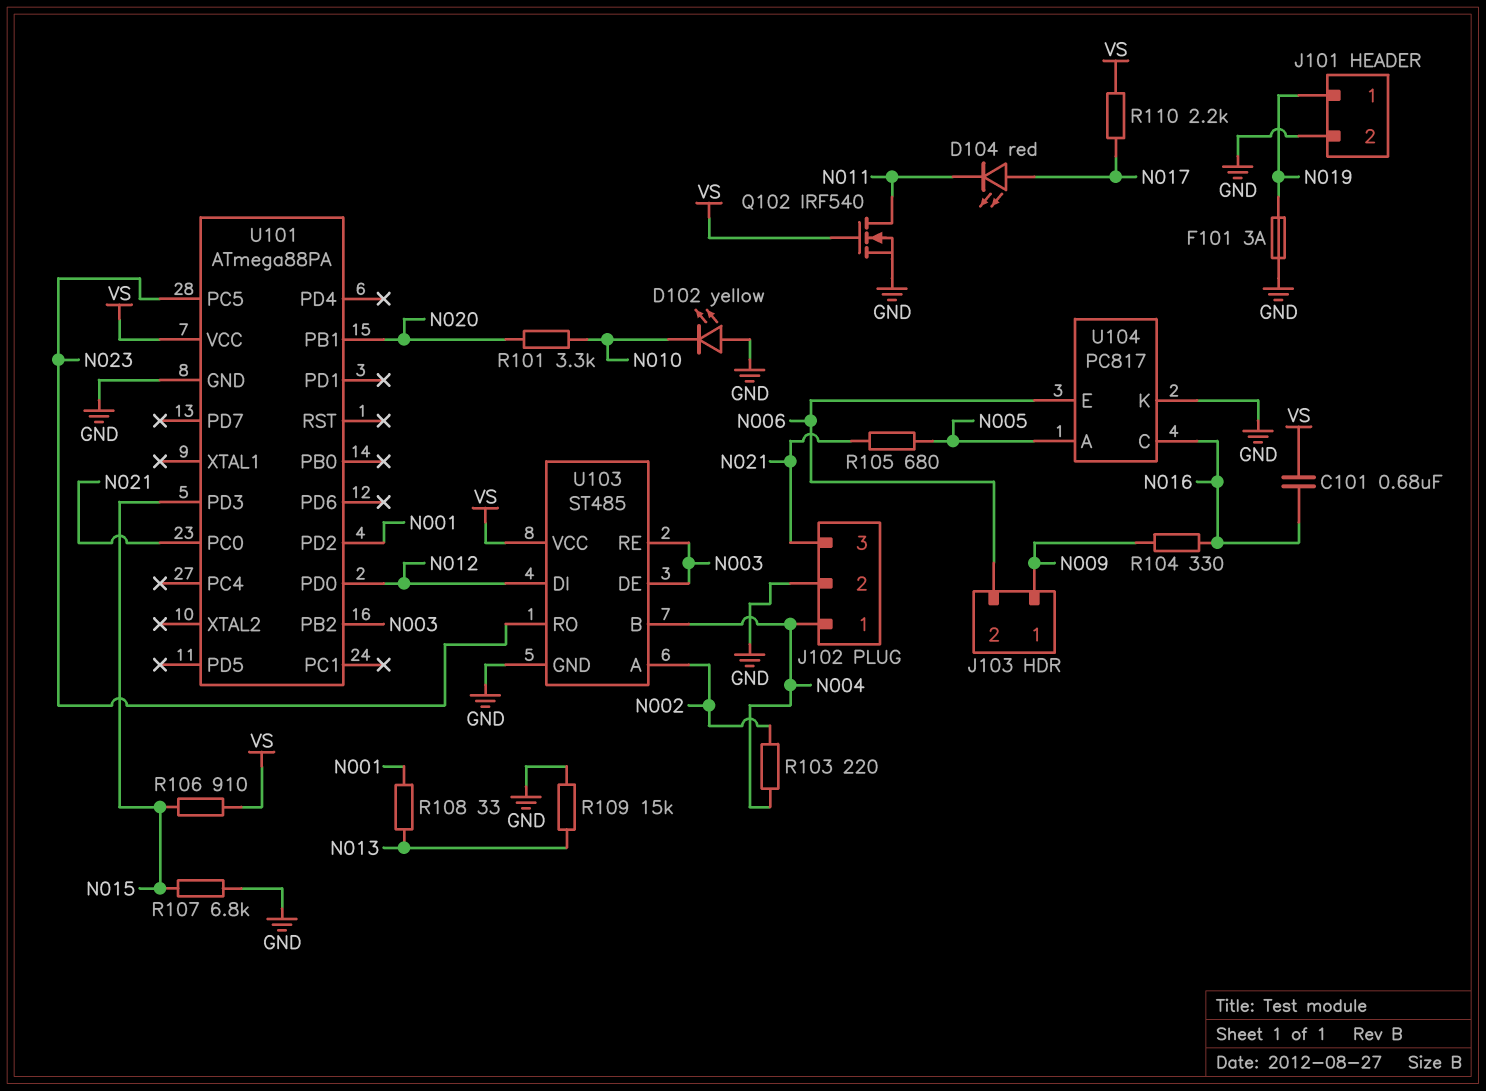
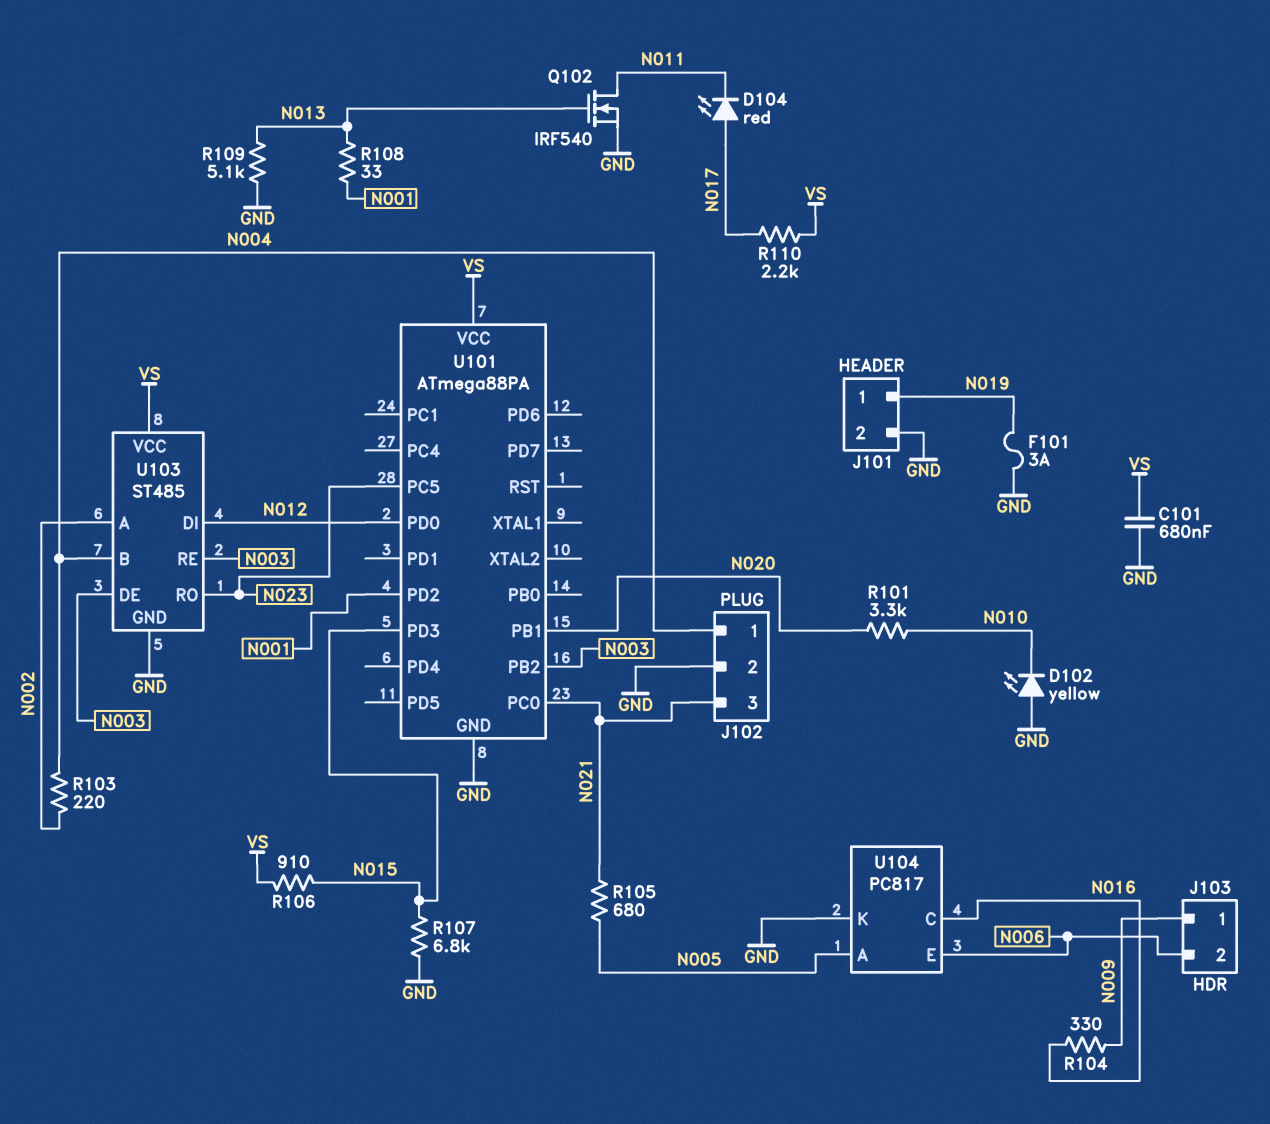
C101: 680nF (N016, VS) -> 680nF (GND, VS)
Q102: NMOS IRF540 (G VS, D N011, S GND) -> NMOS IRF540 (G N013, D N011, S GND)
R109: 15k (GND, N013) -> 5.1k (GND, N013)

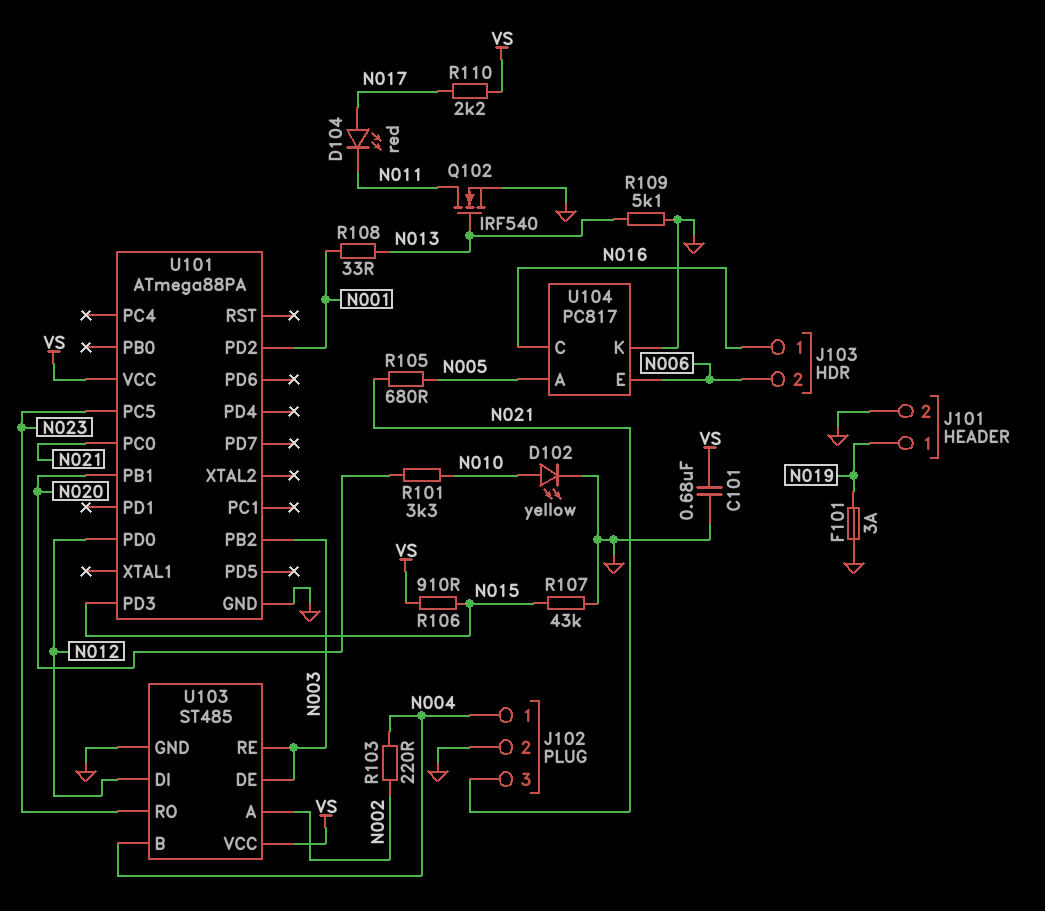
D102: LED yellow (A GND, K N010) -> LED yellow (A N010, K GND)
J103 pin 1: N009 -> N016
R104: 330 (N009, N016) -> none
R107: 6.8k (GND, N015) -> 43k (GND, N015)

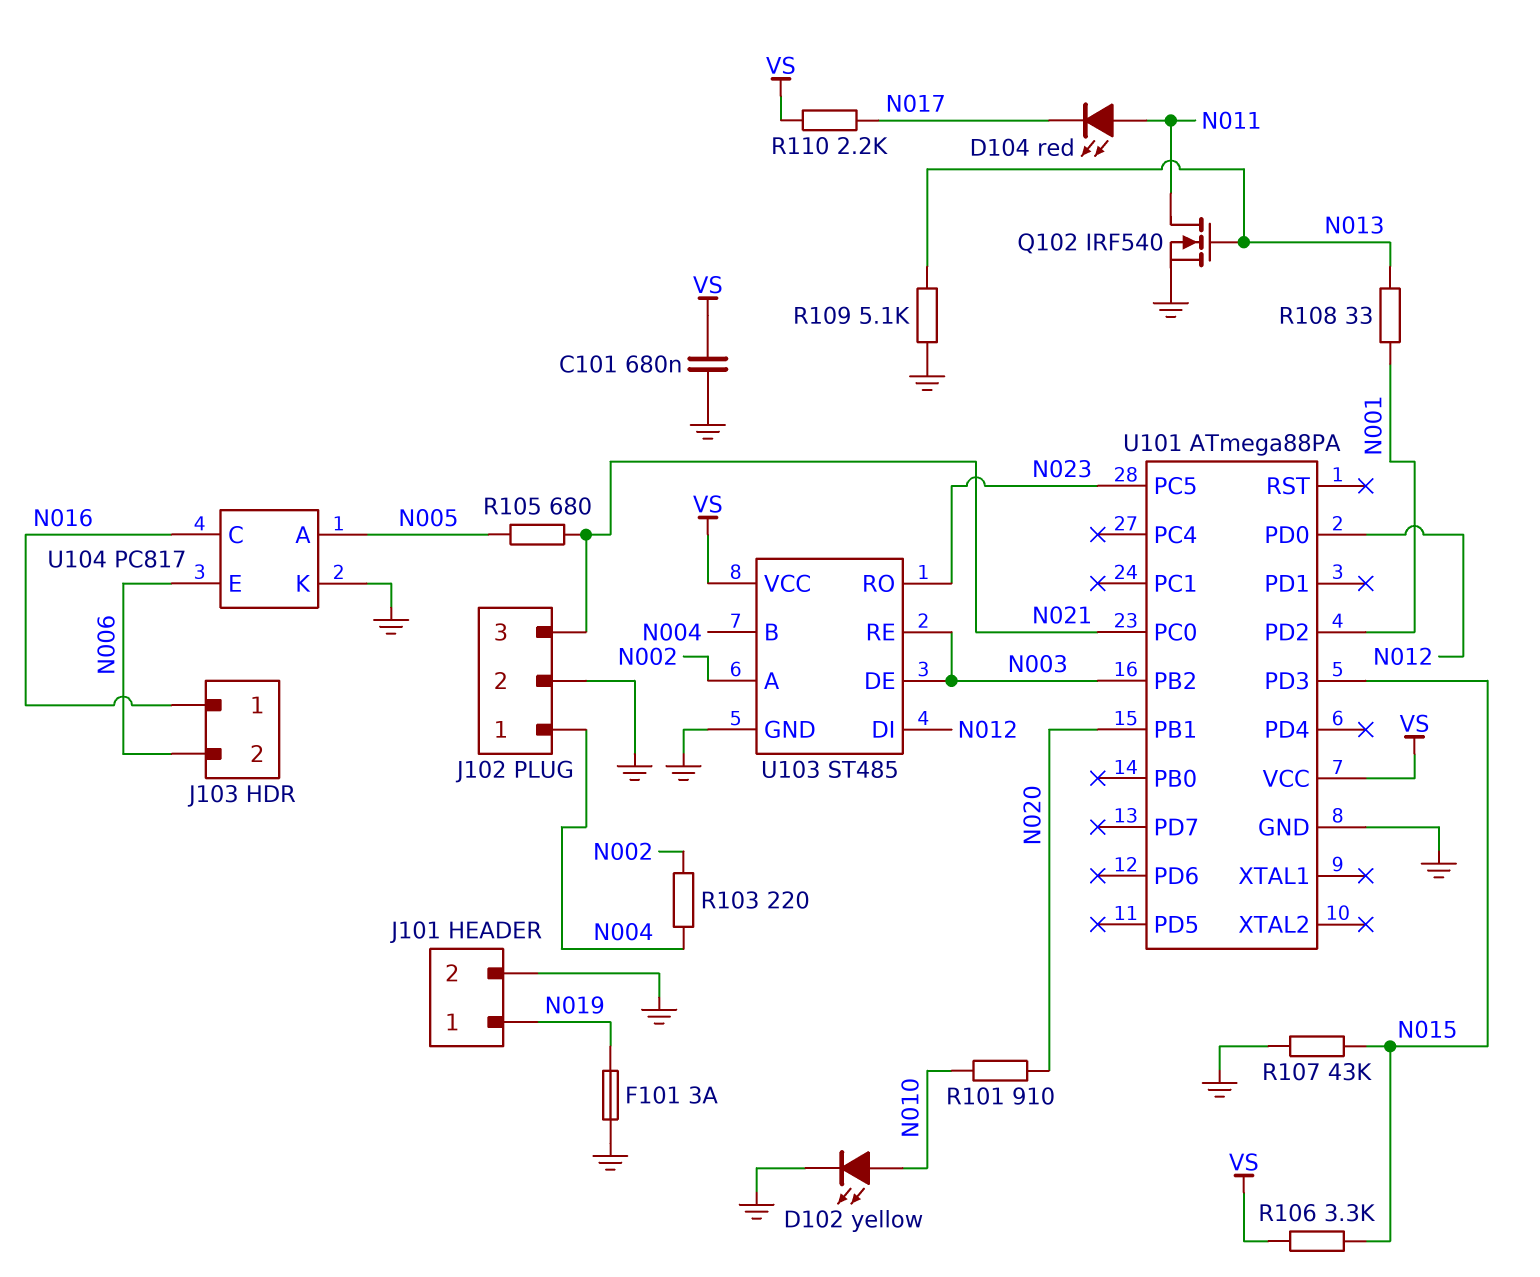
D104: LED red (A N017, K N011) -> LED red (A N011, K N017)
R101: 3.3k (N010, N020) -> 910 (N010, N020)
R106: 910 (N015, VS) -> 3.3k (N015, VS)

